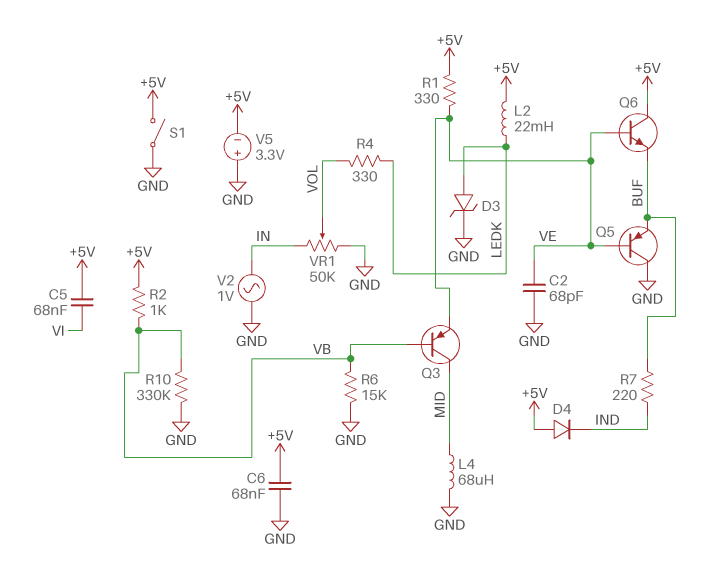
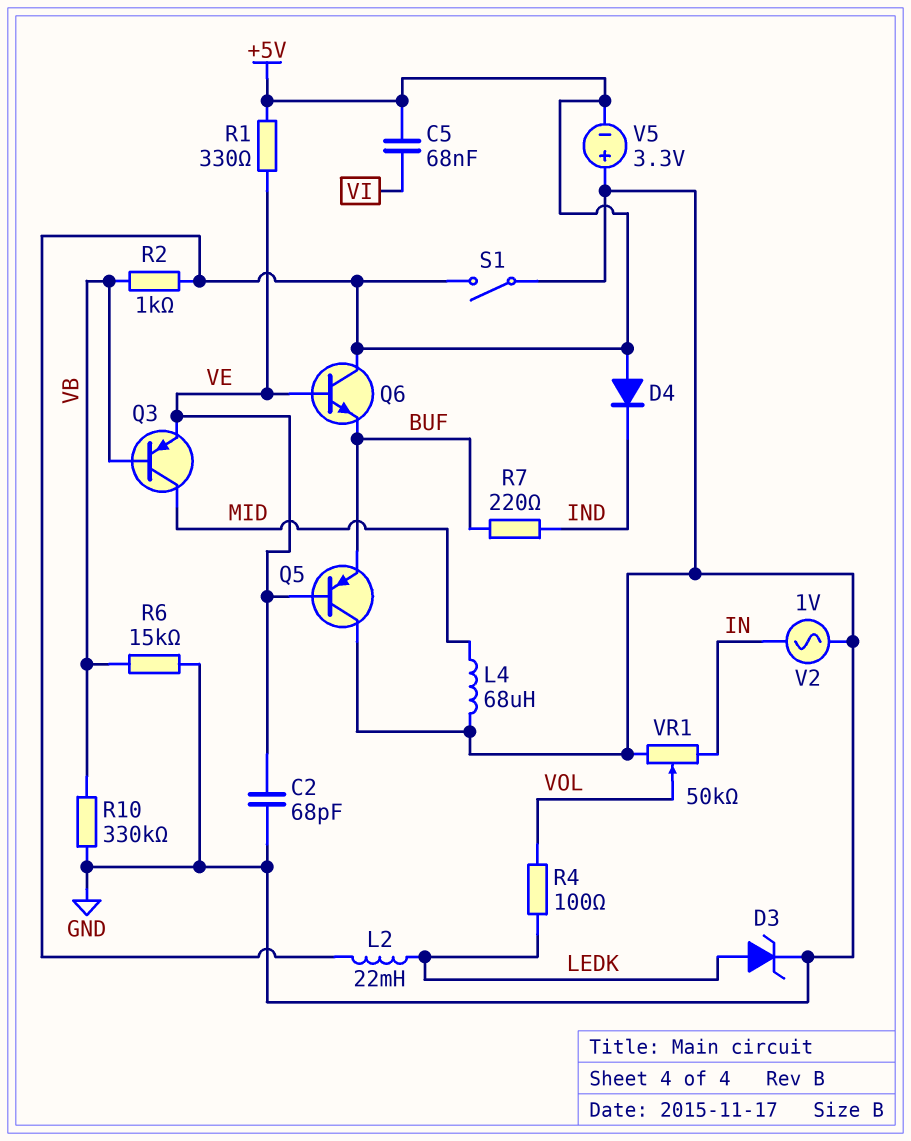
C6: 68nF (+5V, GND) -> none
R4: 330 (LEDK, VOL) -> 100 (LEDK, VOL)

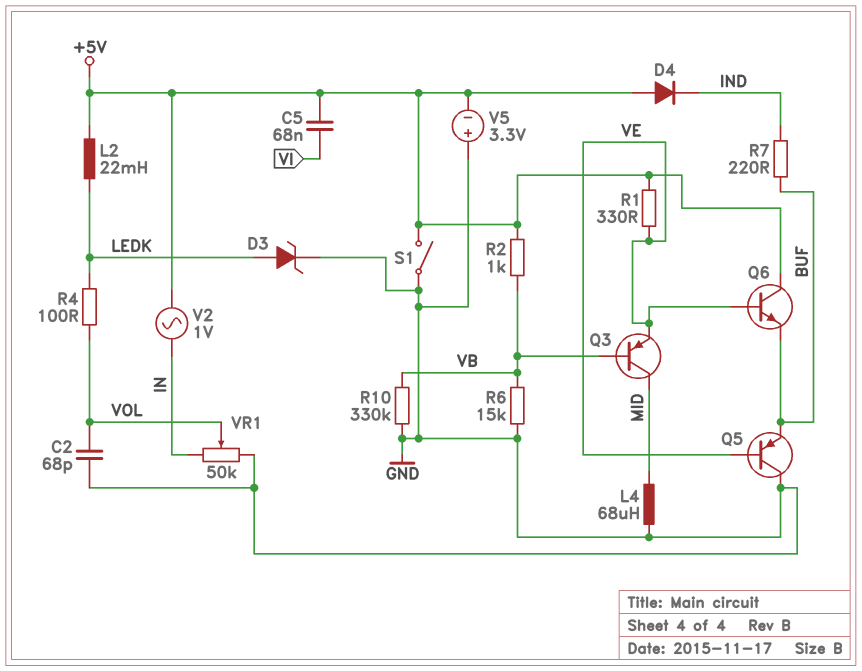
C2: 68pF (GND, VE) -> 68pF (GND, VOL)
V2: AC 1V (GND, IN) -> AC 1V (+5V, IN)

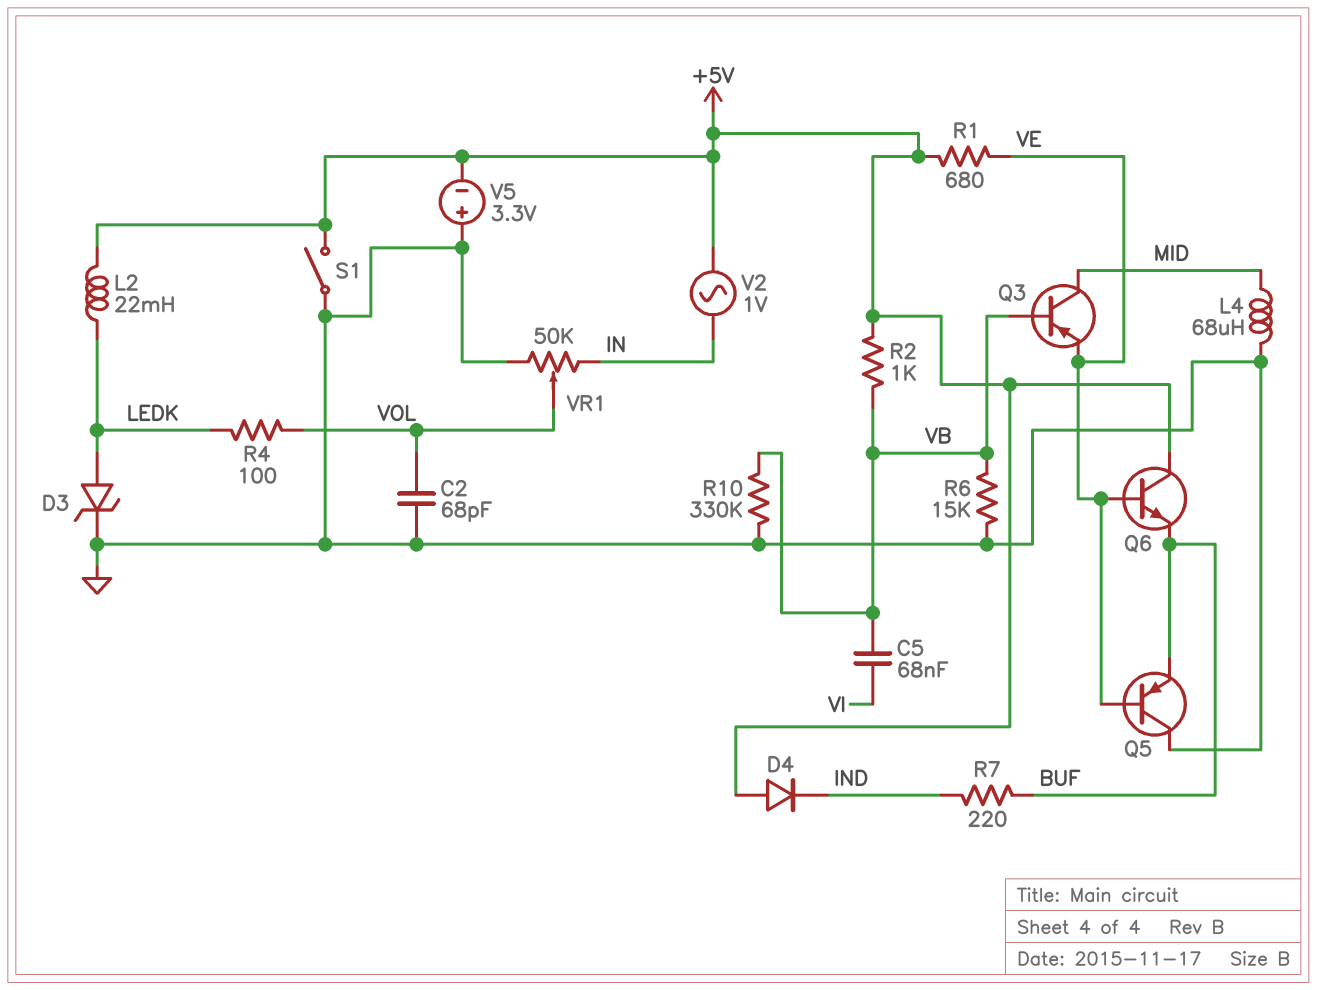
C5: 68nF (+5V, VI) -> 68nF (VB, VI)
R1: 330 (+5V, VE) -> 680 (+5V, VE)

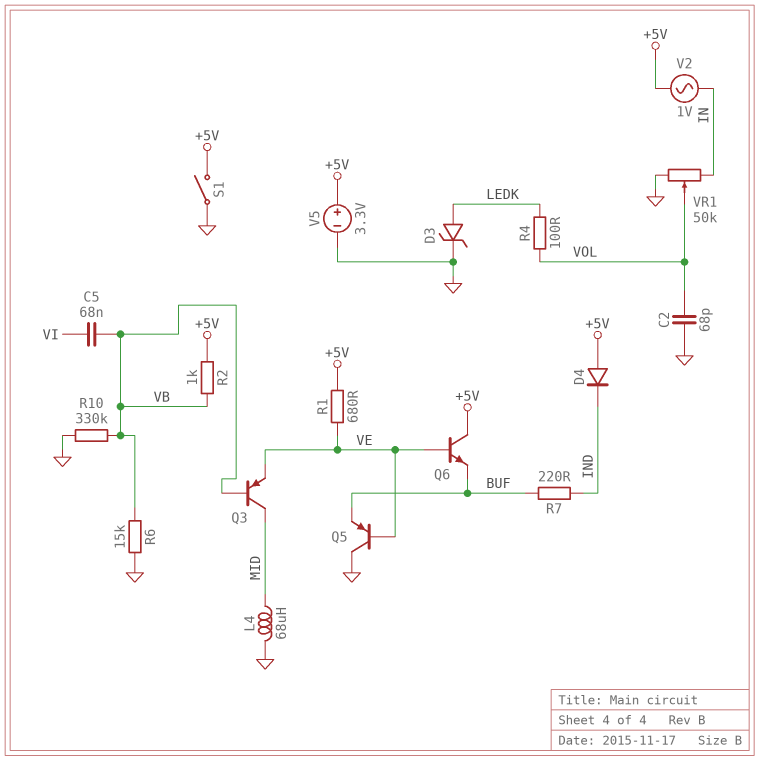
L2: 22mH (+5V, LEDK) -> none
V5: 3.3V (plus GND, minus +5V) -> 3.3V (plus +5V, minus GND)

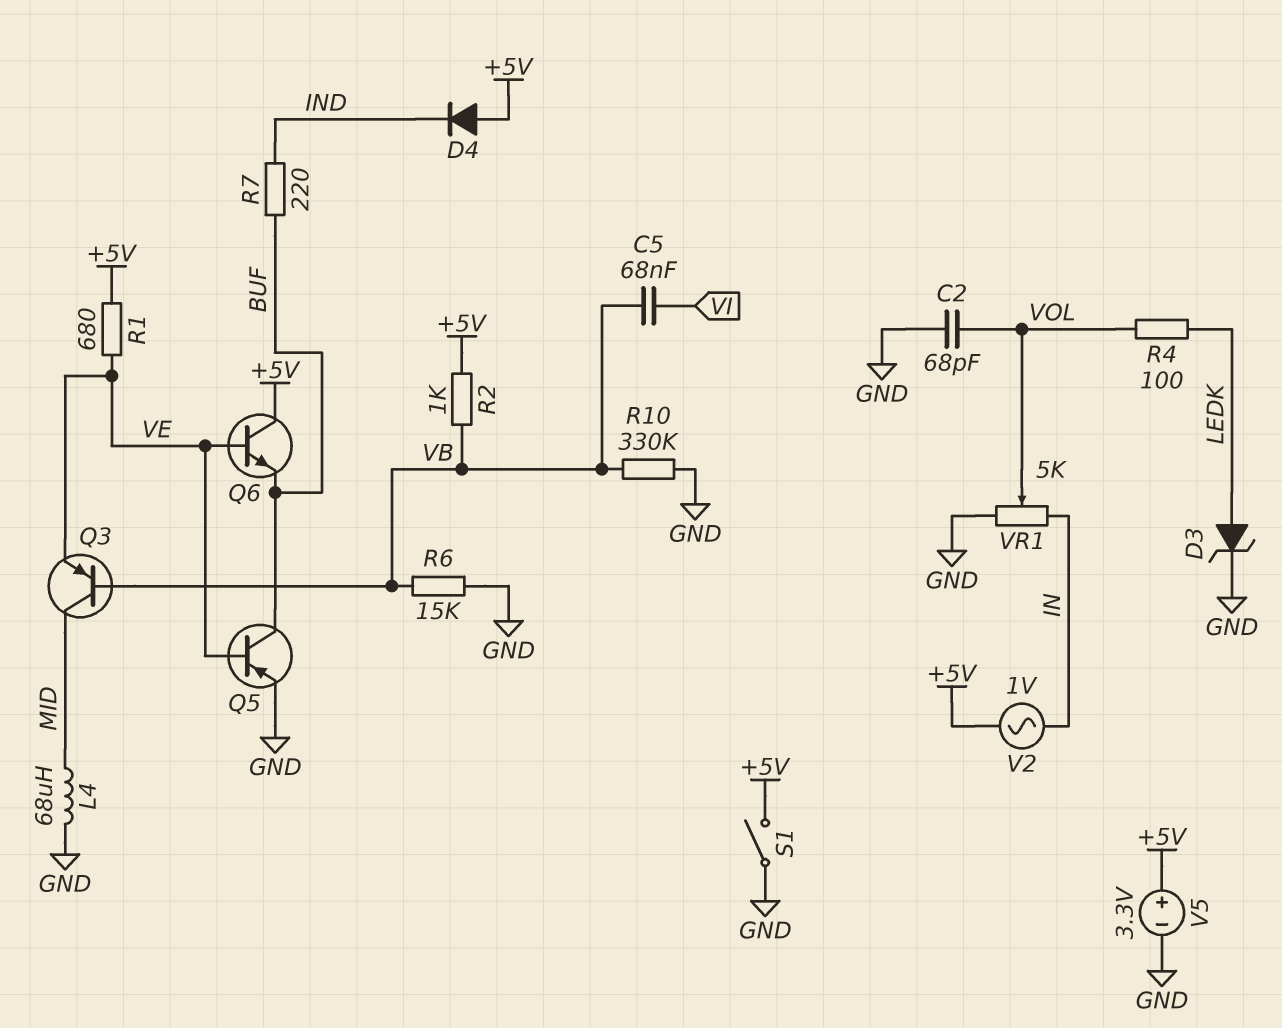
Q5: PNP (B VE, C GND, E BUF) -> PNP (B VE, C BUF, E GND)
VR1: 50k (GND, IN, wiper VOL) -> 5k (GND, IN, wiper VOL)

